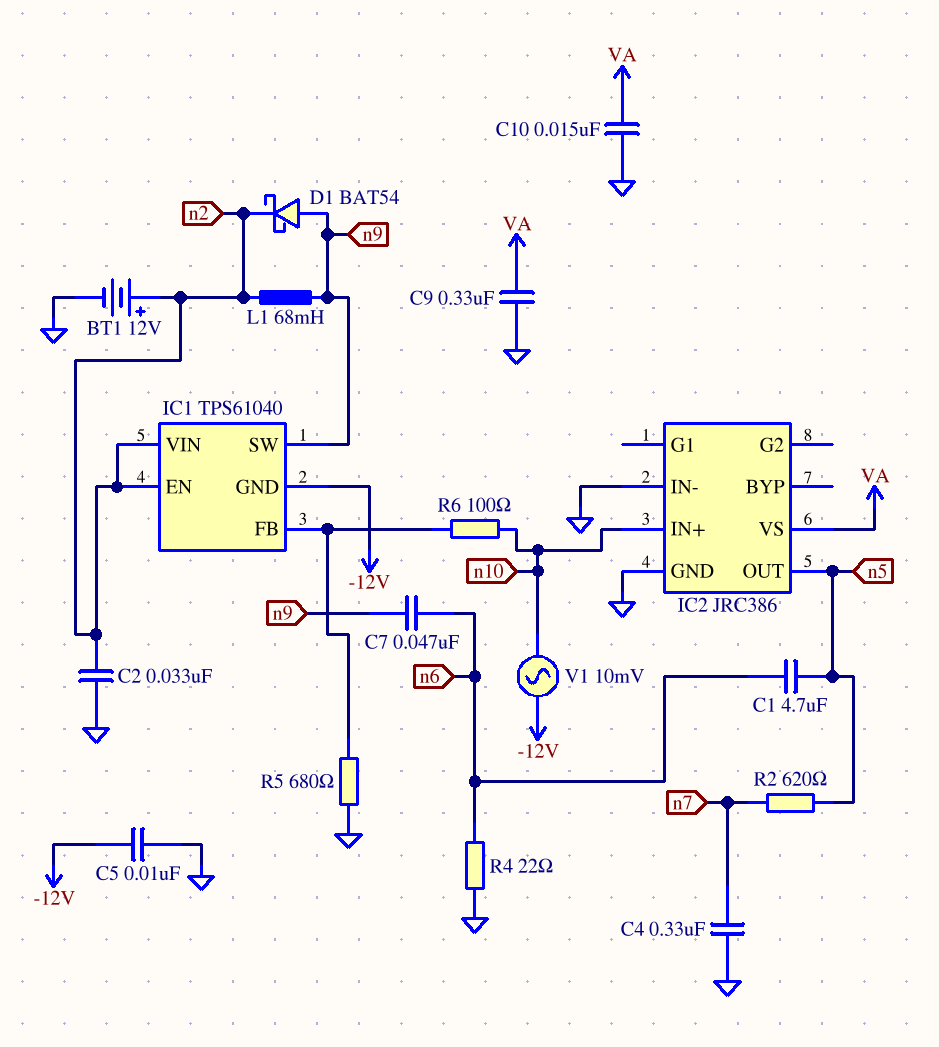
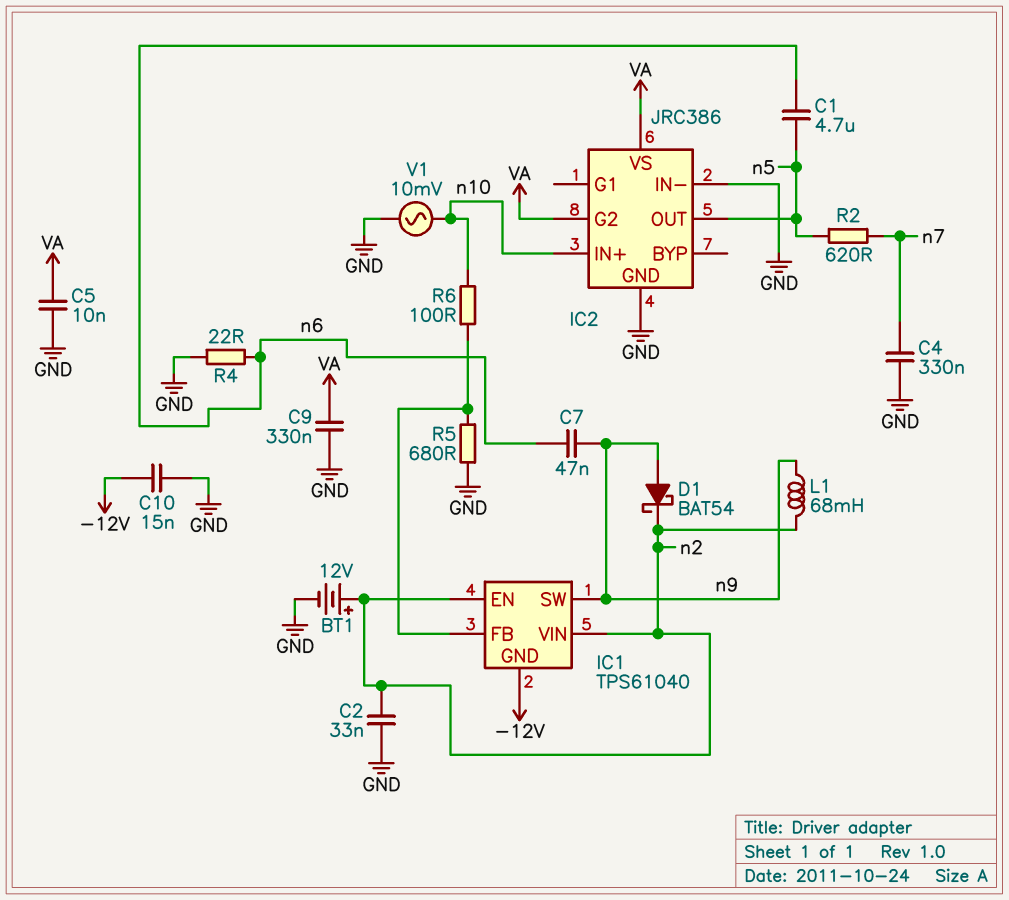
C5: 10nF (-12V, GND) -> 10nF (GND, VA)
C10: 15nF (GND, VA) -> 15nF (-12V, GND)
IC2 pin G2: none -> VA
V1: AC 10mV (-12V, n10) -> AC 10mV (GND, n10)

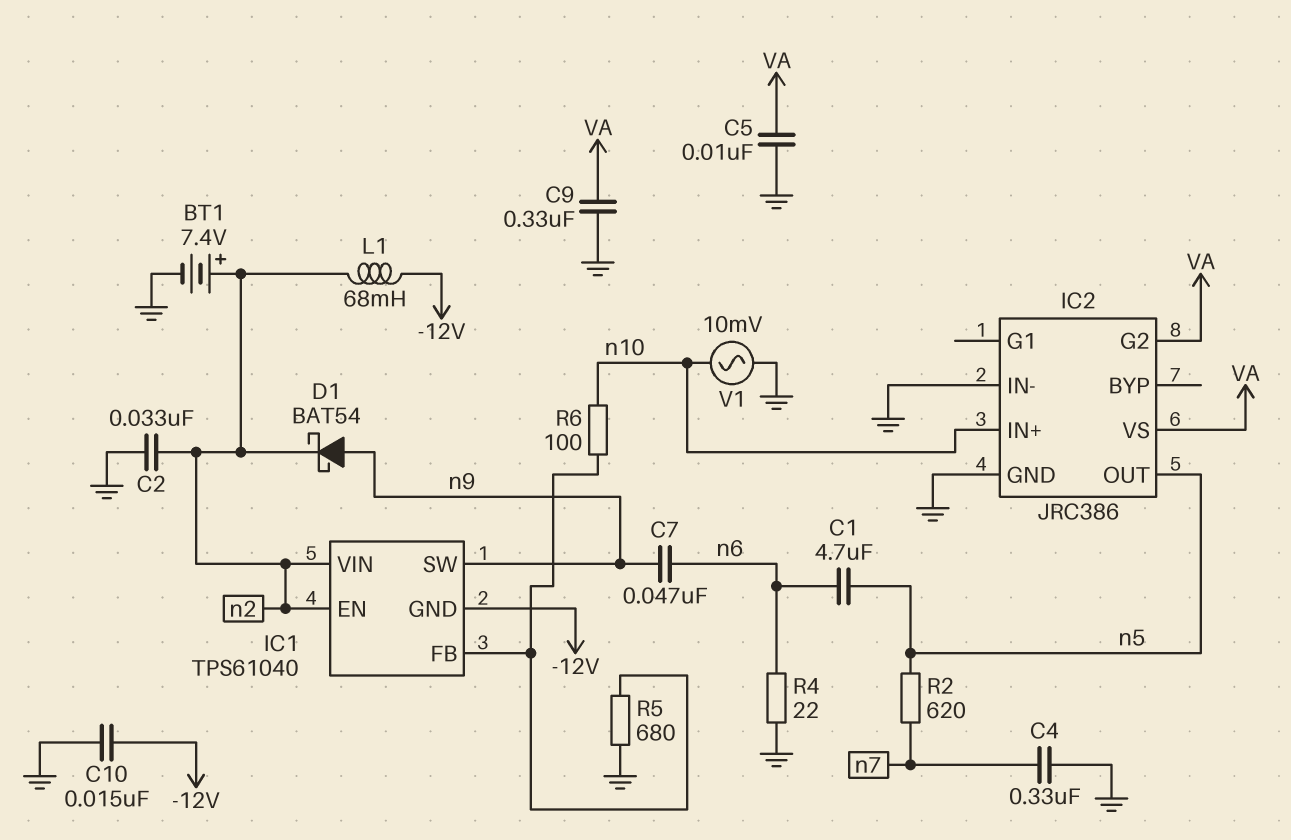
BT1: 12V (plus n2, minus GND) -> 7.4V (plus n2, minus GND)
L1: 68mH (n2, n9) -> 68mH (-12V, n2)

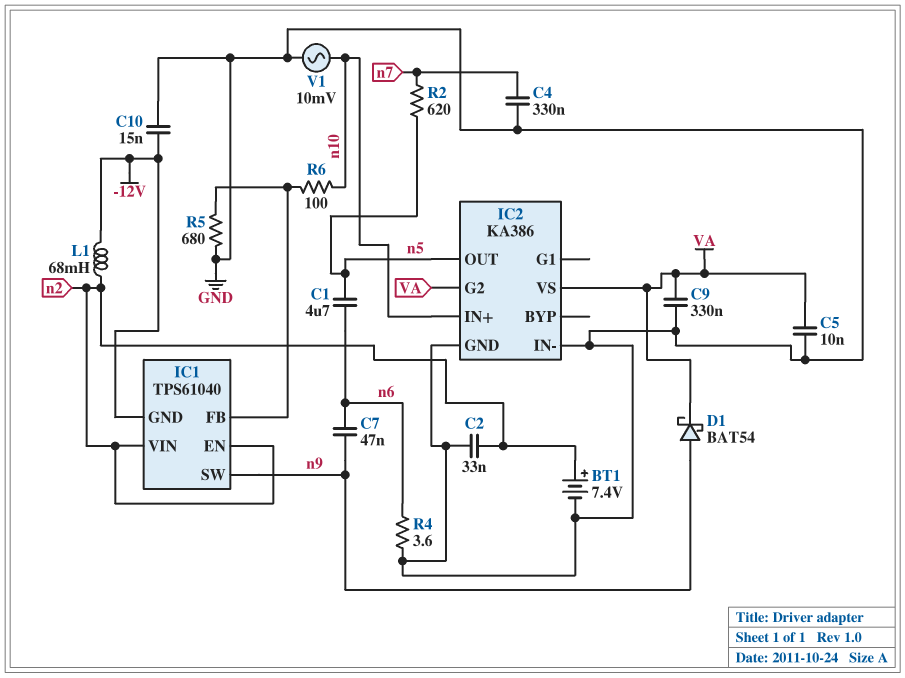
D1: schottky BAT54 (A n9, K n2) -> schottky BAT54 (A n9, K VA)
IC2: JRC386 -> KA386
R4: 22 (GND, n6) -> 3.6 (GND, n6)

